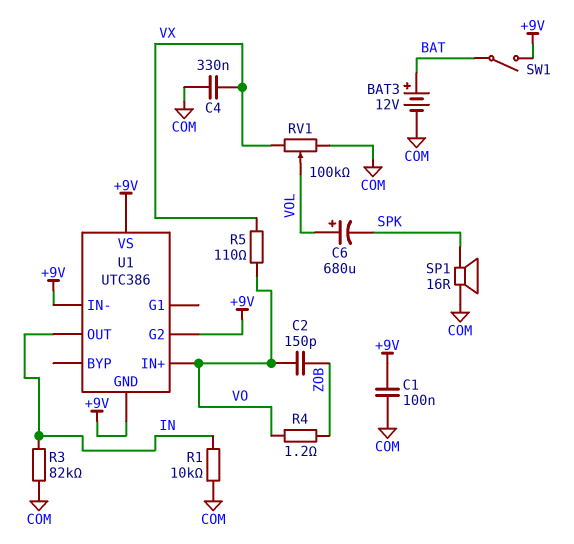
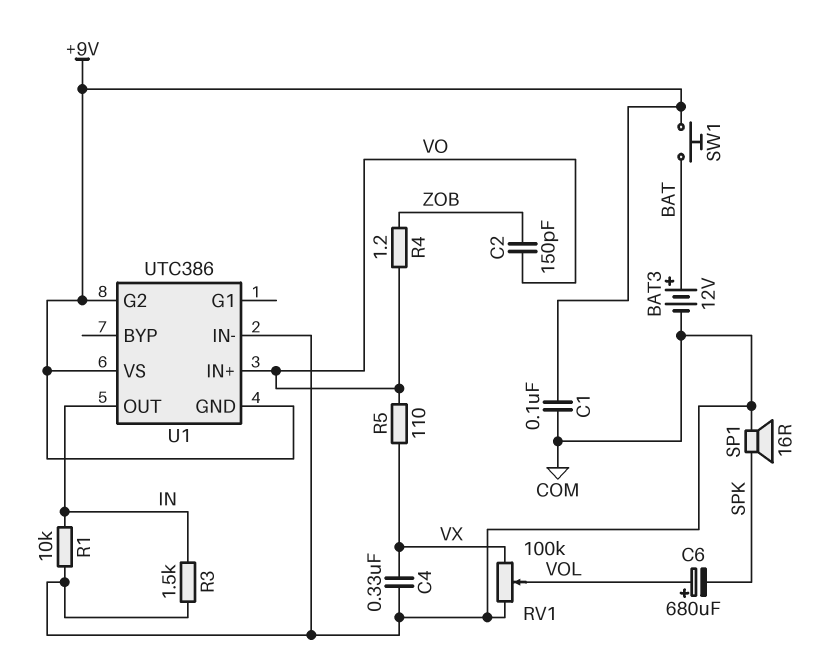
R3: 82k (COM, IN) -> 1.5k (COM, IN)
SW1: switch (+9V, BAT) -> button (+9V, BAT)
U1 pin IN-: +9V -> COM

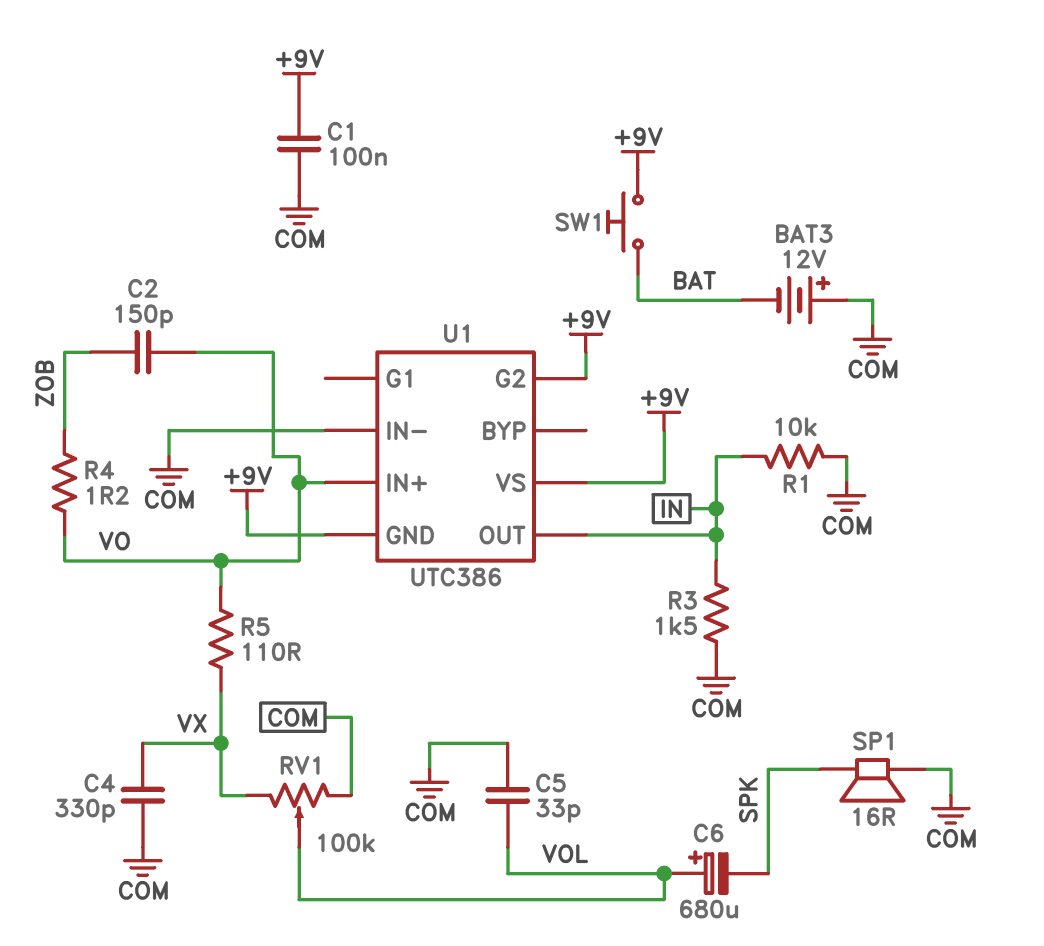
BAT3: 12V (plus BAT, minus COM) -> 12V (plus COM, minus BAT)
C4: 330nF (COM, VX) -> 330pF (COM, VX)
C5: none -> 33pF (COM, VOL)

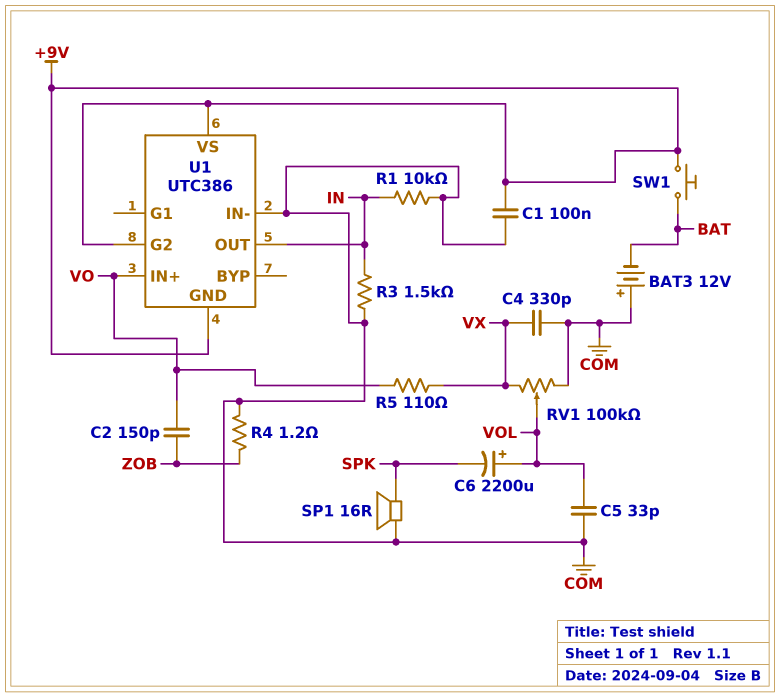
C6: 680uF (plus VOL, minus SPK) -> 2200uF (plus VOL, minus SPK)
R4: 1.2 (VO, ZOB) -> 1.2 (COM, ZOB)

